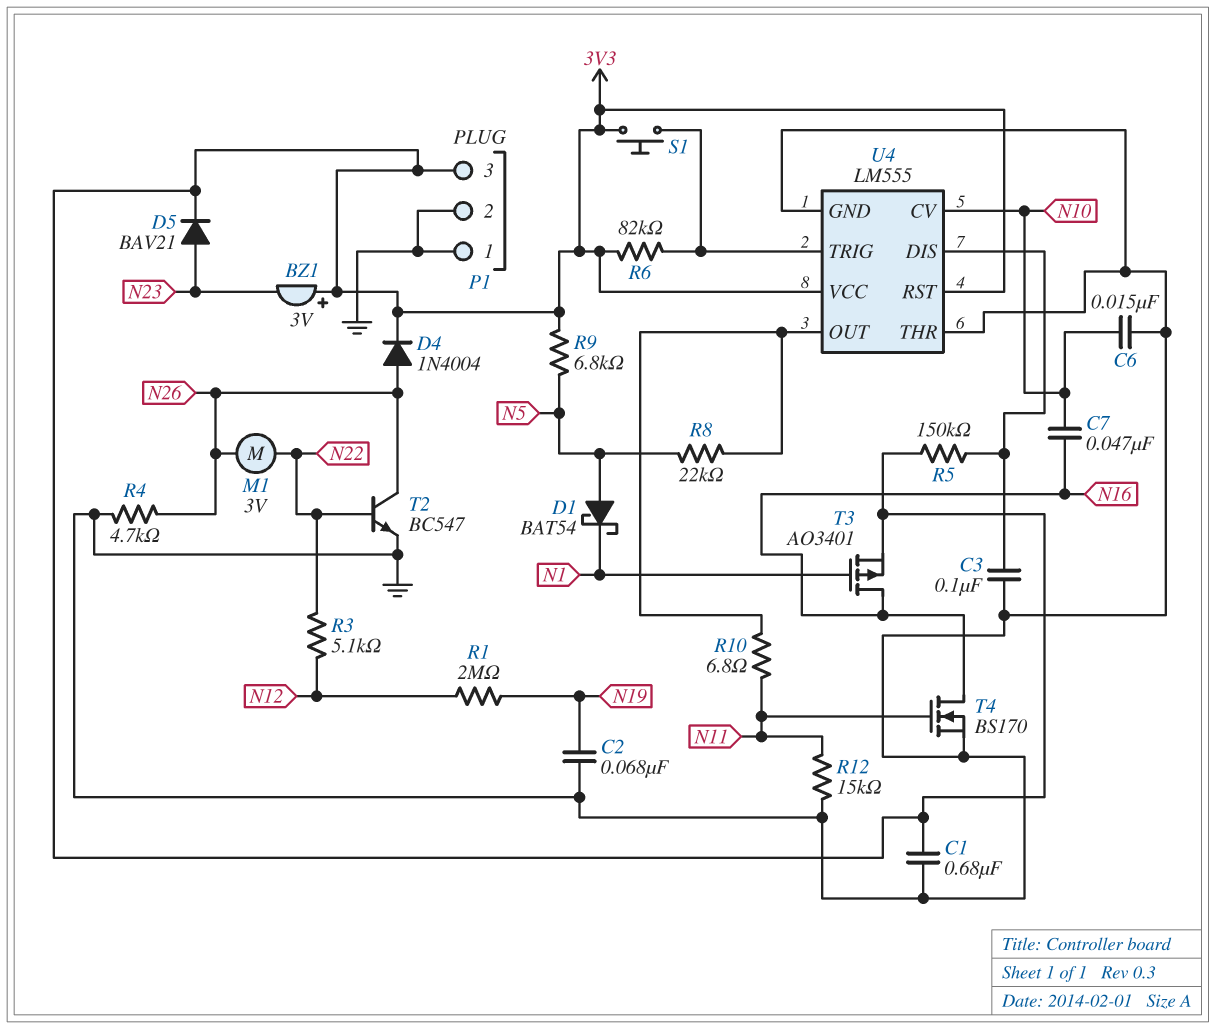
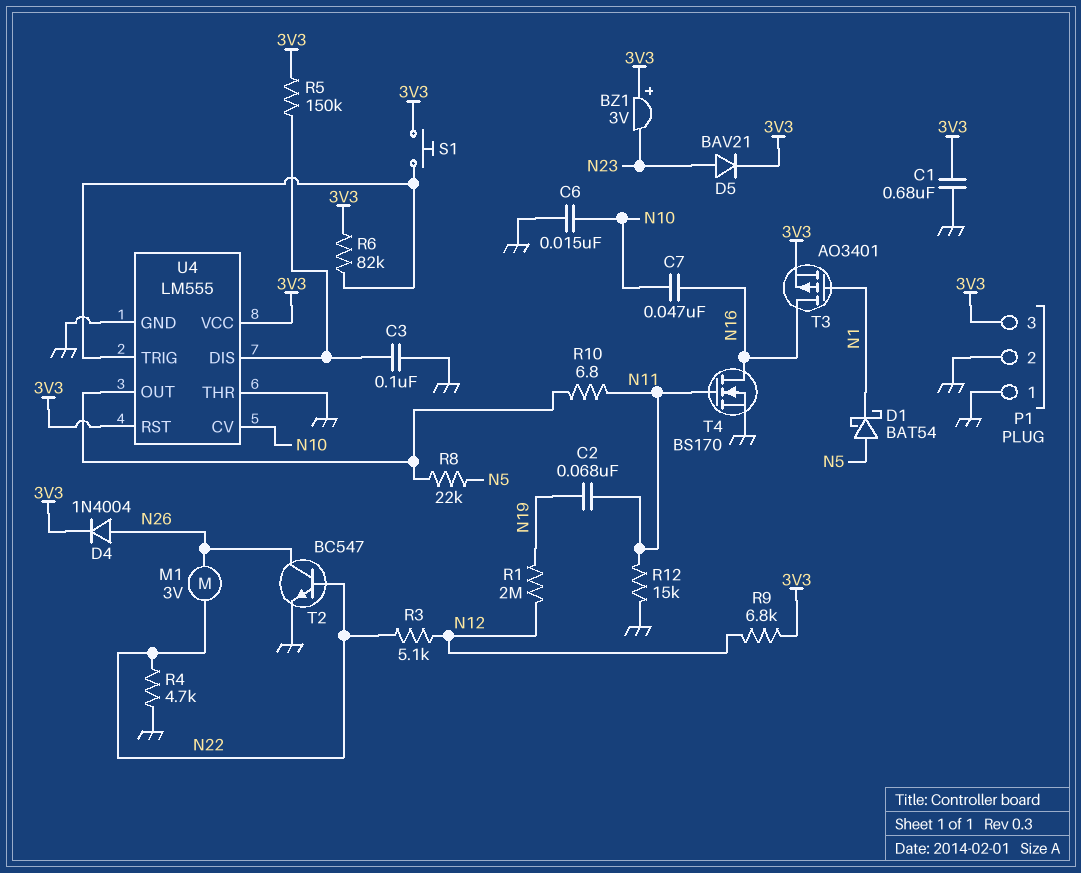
C2: 68nF (GND, N19) -> 68nF (N11, N19)
R4: 4.7k (GND, N26) -> 4.7k (GND, N22)
R9: 6.8k (3V3, N5) -> 6.8k (3V3, N12)

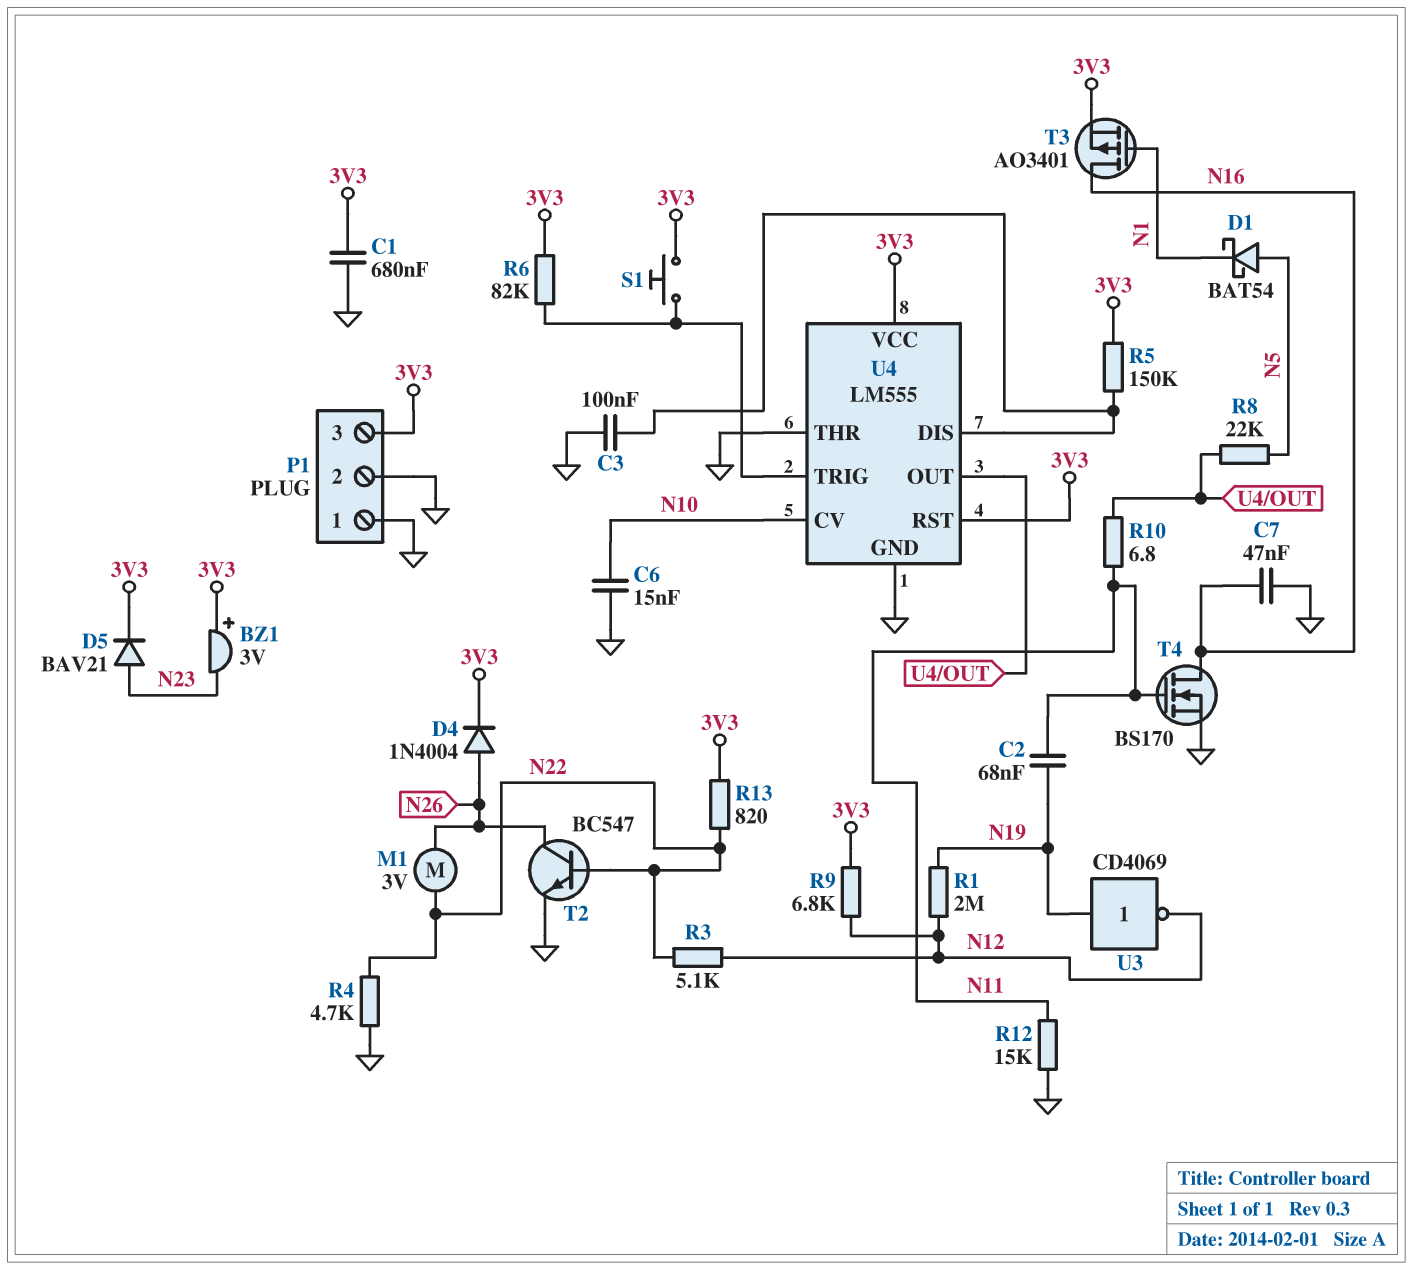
C7: 47nF (N10, N16) -> 47nF (GND, N16)
R13: none -> 820 (3V3, N22)
U3: none -> NOT CD4069 (in N19, out N12)

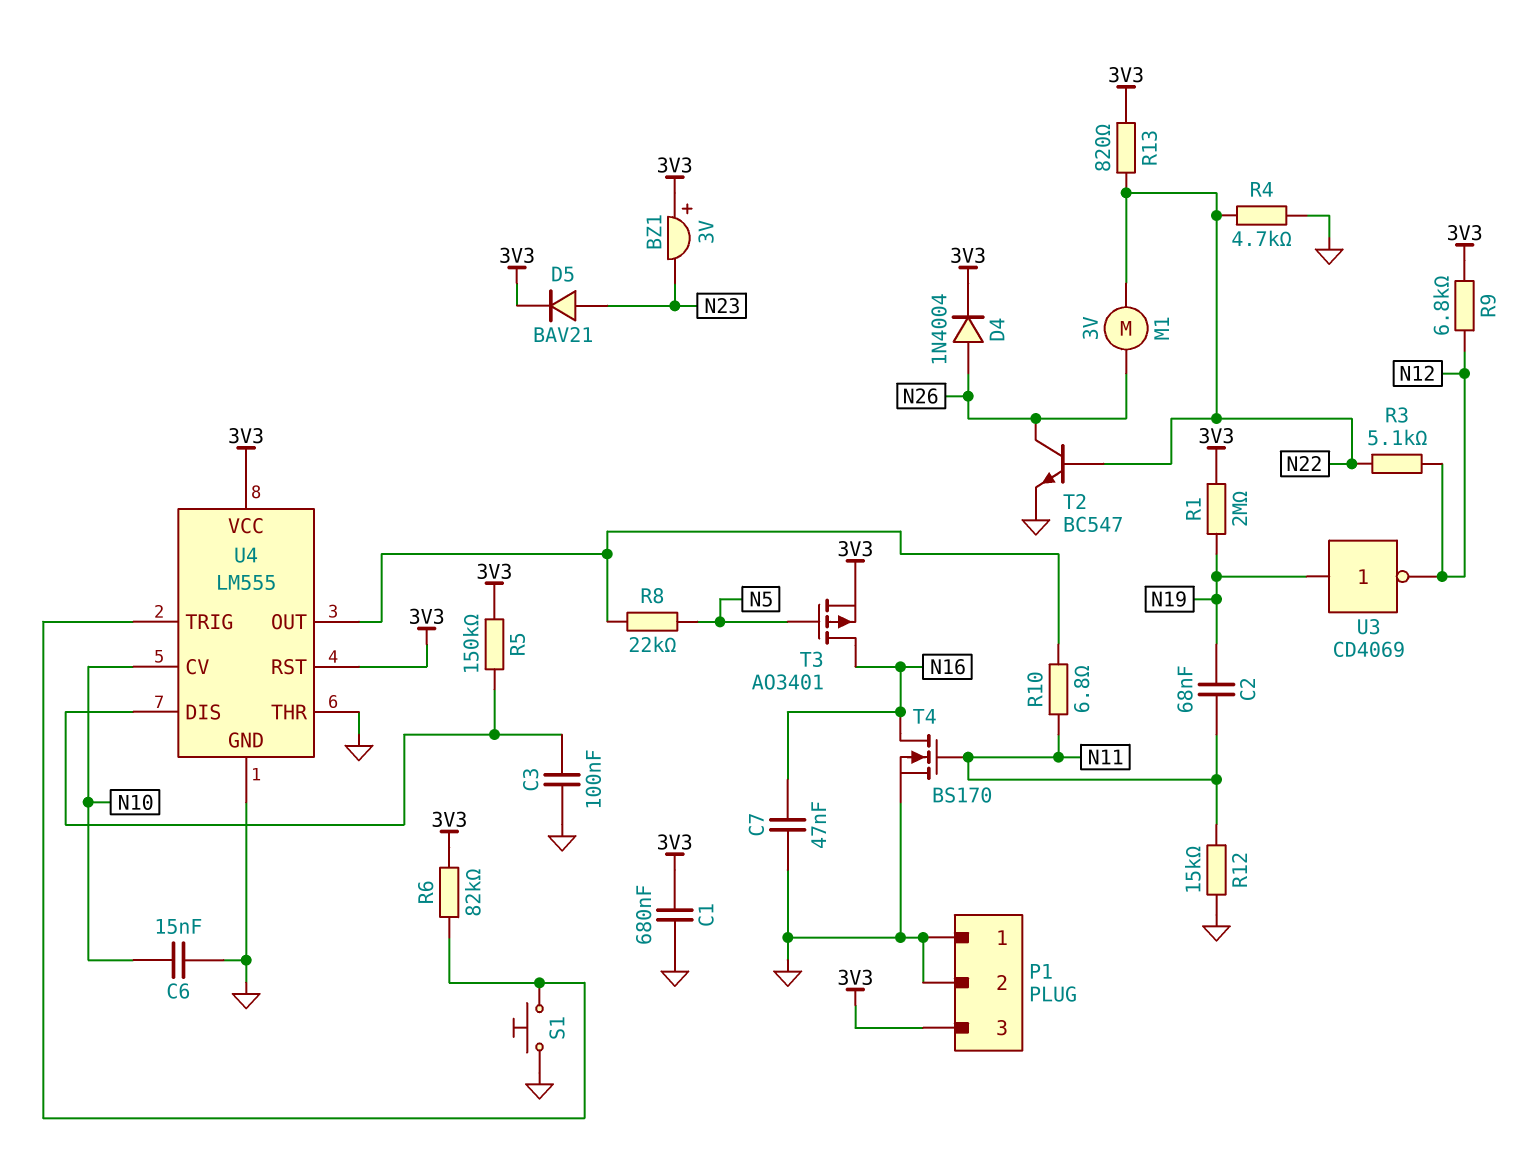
D1: schottky BAT54 (A N5, K N1) -> none
R1: 2M (N12, N19) -> 2M (3V3, N19)
S1: button (3V3, U4/TRIG) -> button (GND, U4/TRIG)
T3: PMOS AO3401 (G N1, D N16, S 3V3) -> PMOS AO3401 (G N5, D N16, S 3V3)

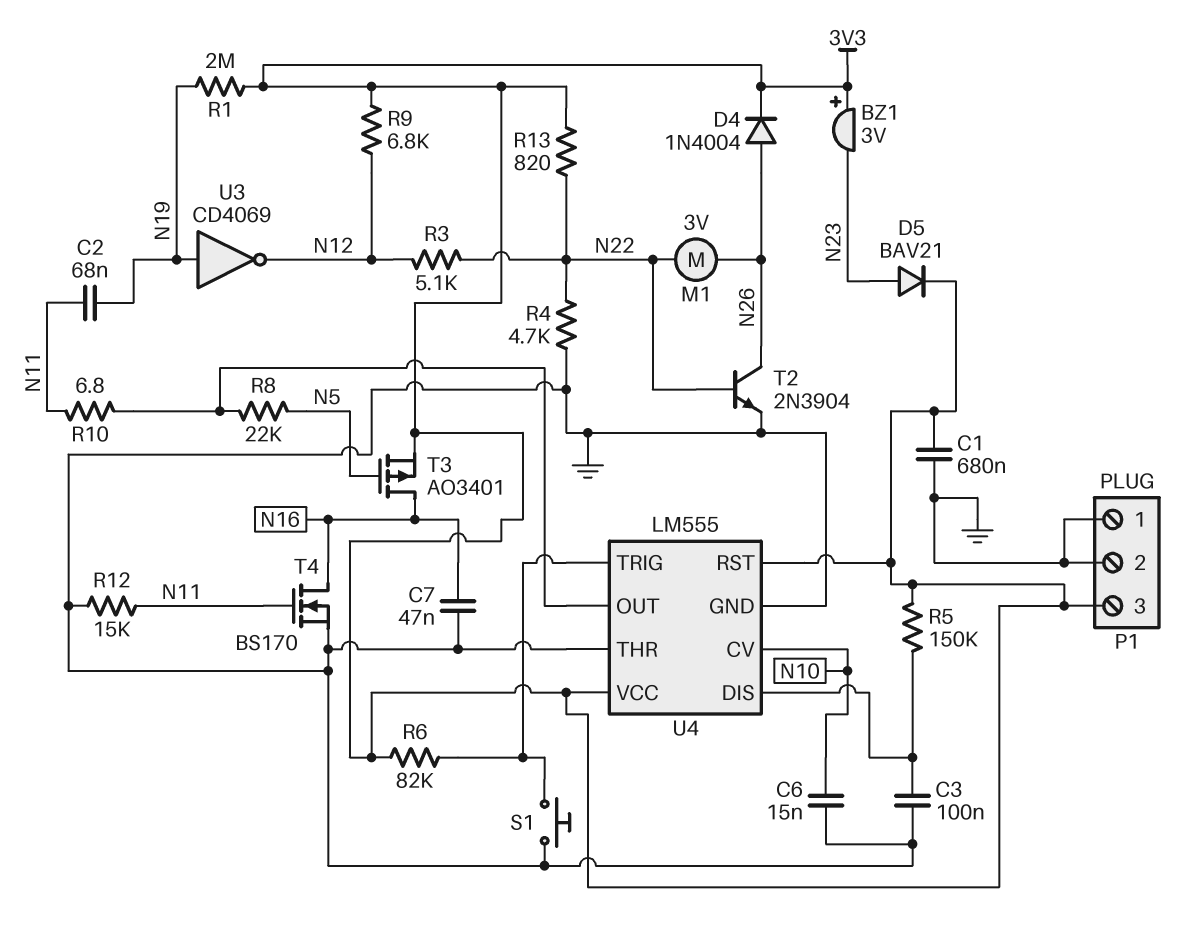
T2: NPN BC547 (B N22, C N26, E GND) -> NPN 2N3904 (B N22, C N26, E GND)

